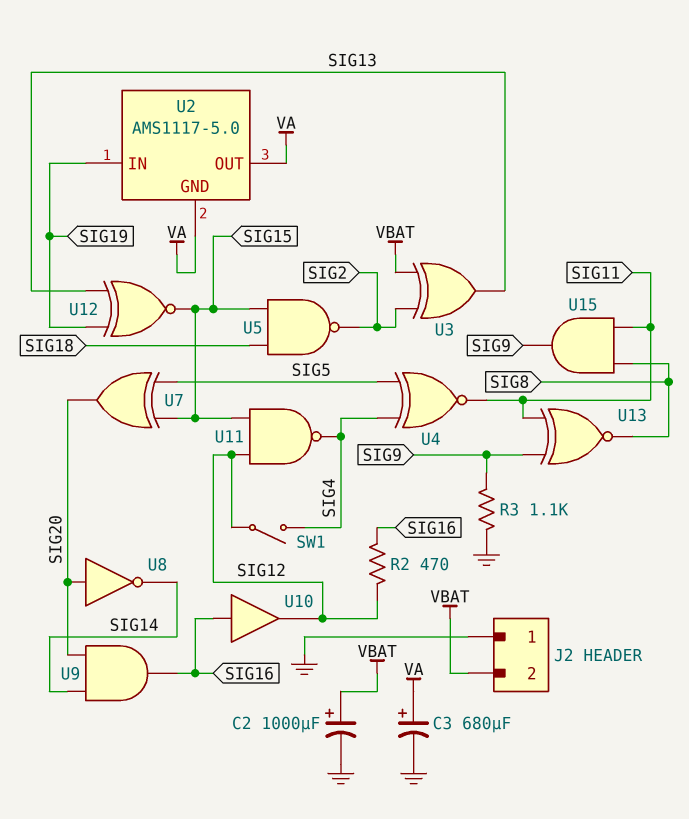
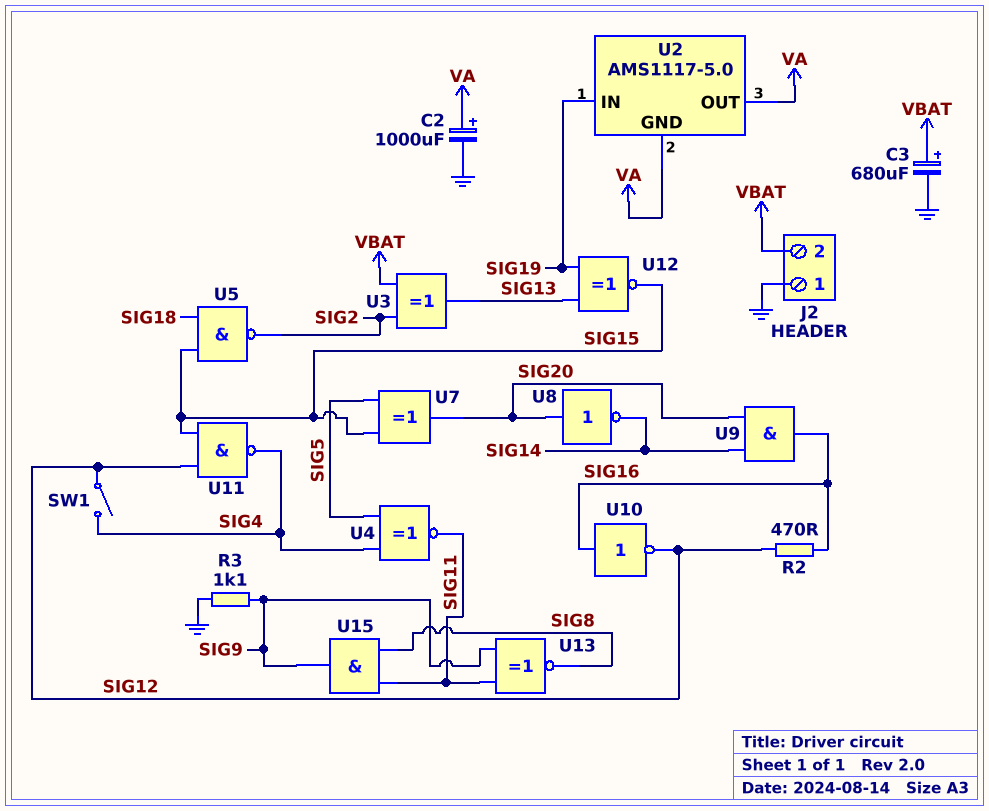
C2: 1000uF (plus VBAT, minus GND) -> 1000uF (plus VA, minus GND)
C3: 680uF (plus VA, minus GND) -> 680uF (plus VBAT, minus GND)
U10: buffer (in SIG16, out SIG12) -> NOT (in SIG16, out SIG12)

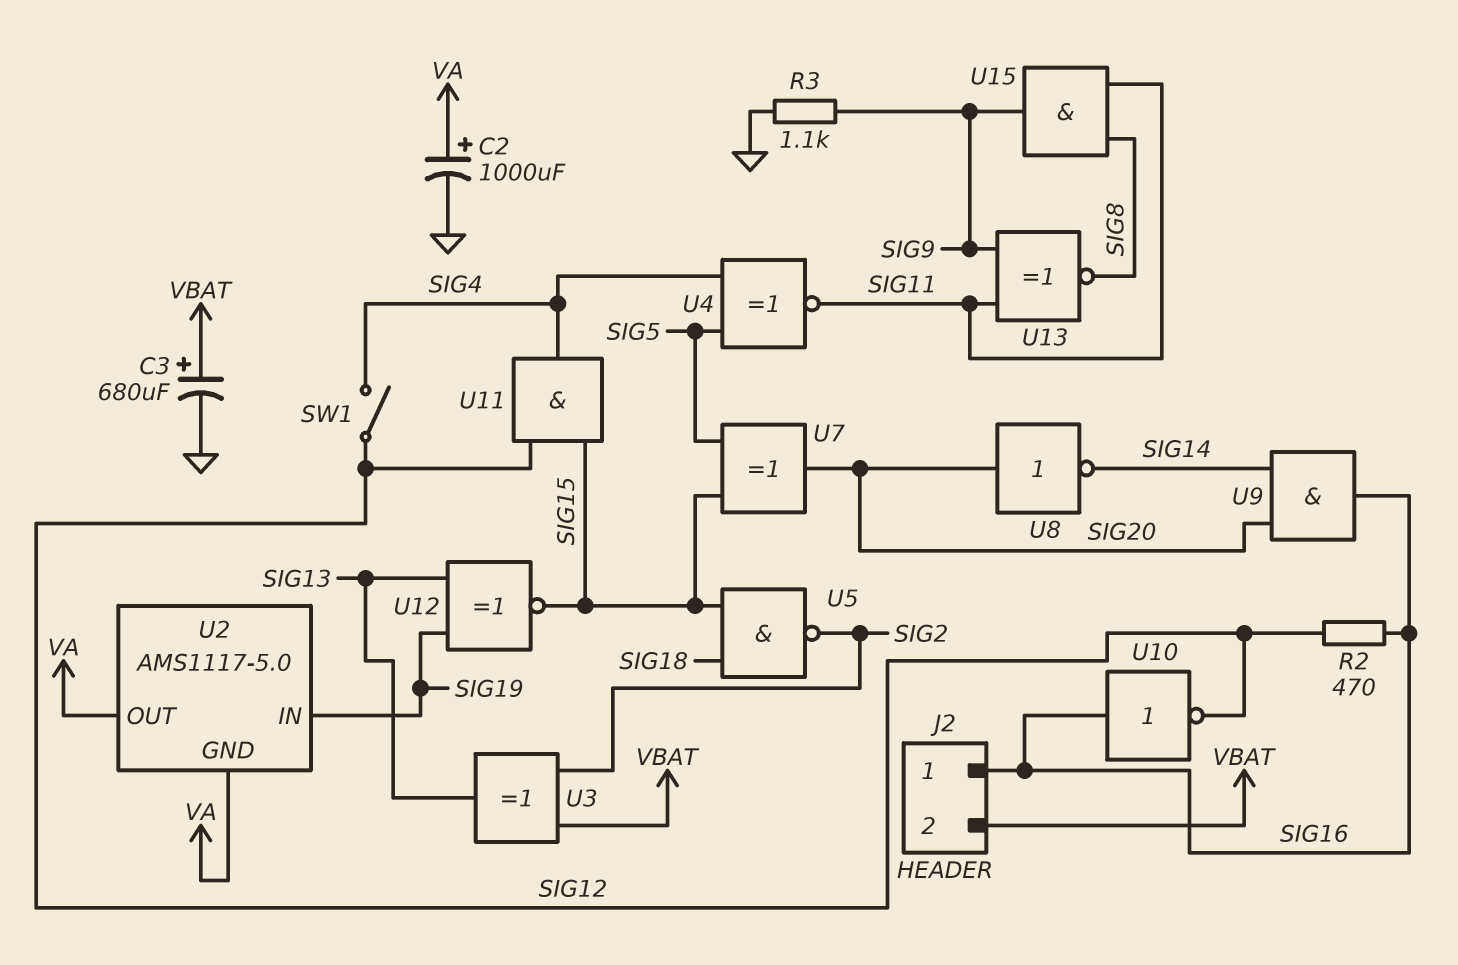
J2 pin 1: GND -> SIG16
U11: NAND (in SIG12, in SIG15, out SIG4) -> AND (in SIG12, in SIG15, out SIG4)

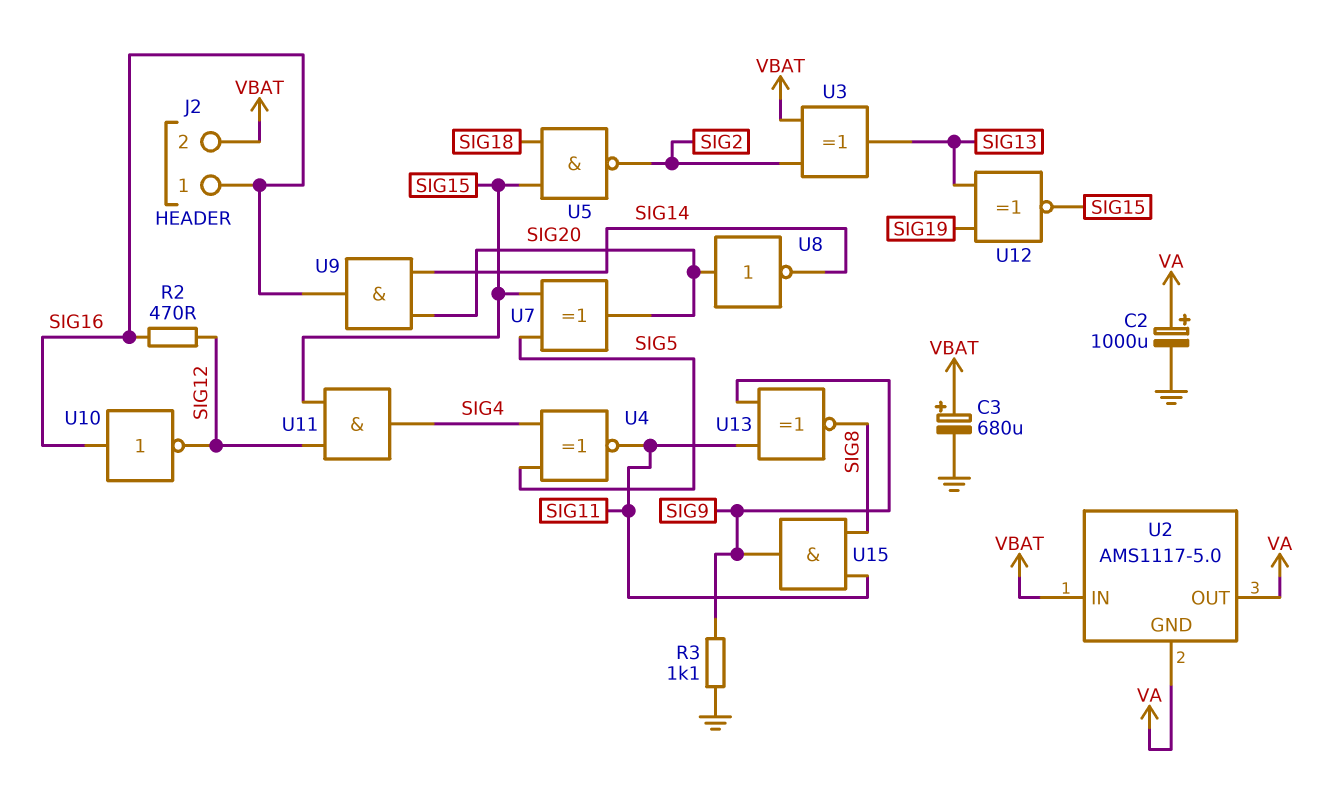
SW1: switch (SIG4, SIG12) -> none
U2 pin IN: SIG19 -> VBAT

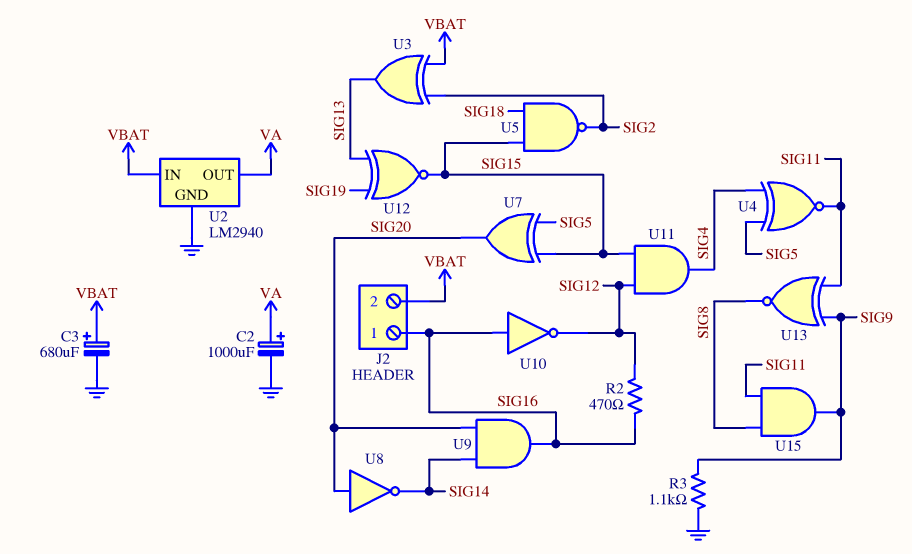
U2: AMS1117-5.0 -> LM2940
U2 pin GND: VA -> GND

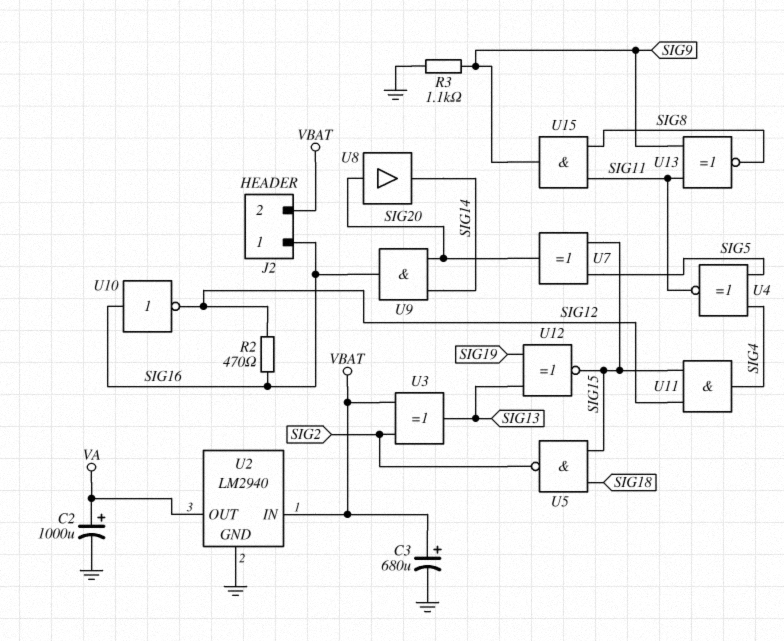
U8: NOT (in SIG20, out SIG14) -> buffer (in SIG20, out SIG14)

